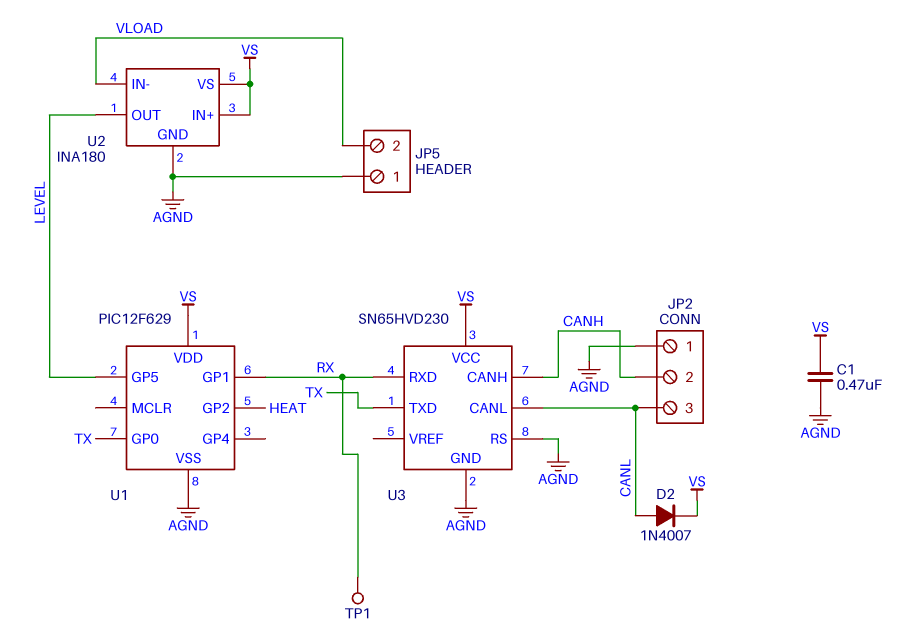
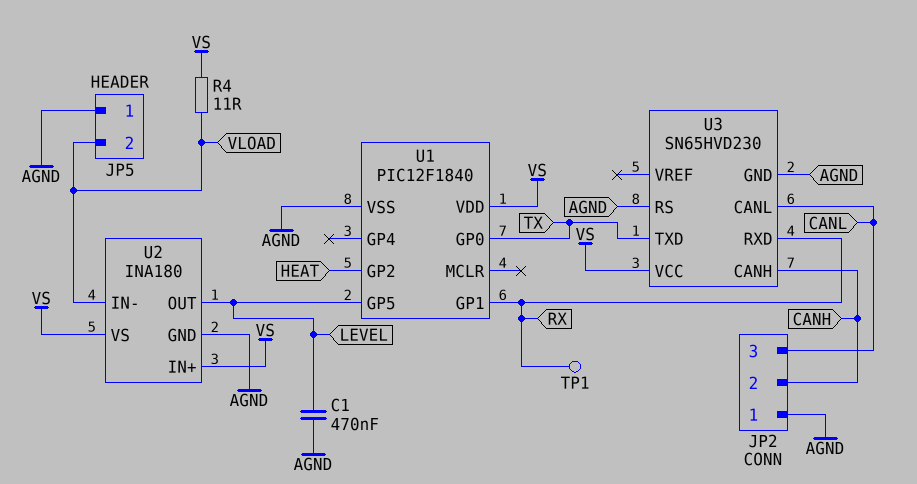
C1: 470nF (AGND, VS) -> 470nF (AGND, LEVEL)
D2: diode 1N4007 (A CANL, K VS) -> none
R4: none -> 11 (VLOAD, VS)
U1: PIC12F629 -> PIC12F1840

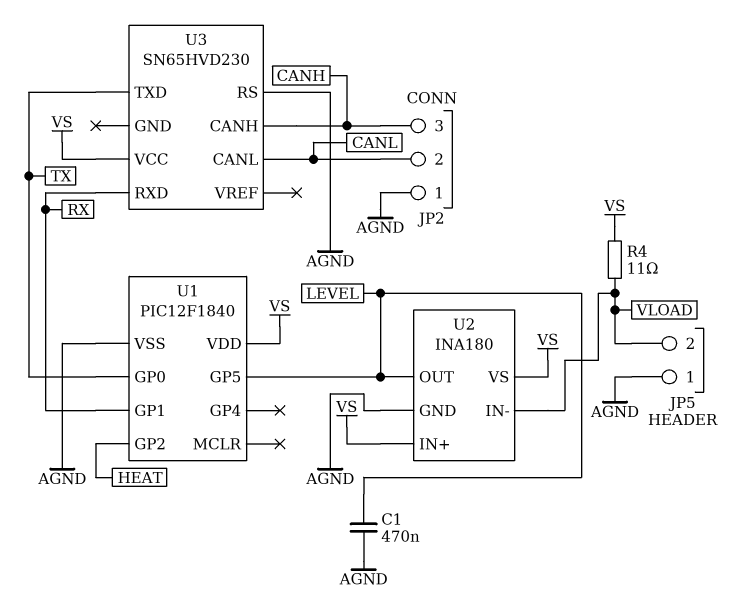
JP2 pin 2: CANH -> CANL
JP2 pin 3: CANL -> CANH
TP1: test point (RX) -> none
U3 pin GND: AGND -> none

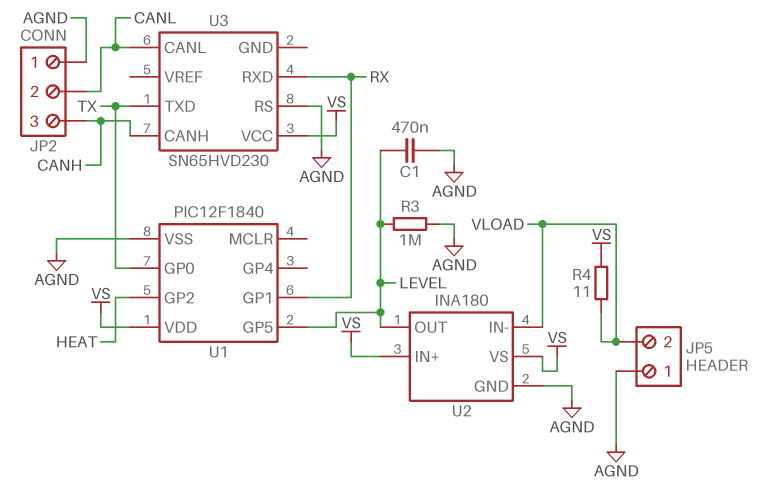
R3: none -> 1M (AGND, LEVEL)

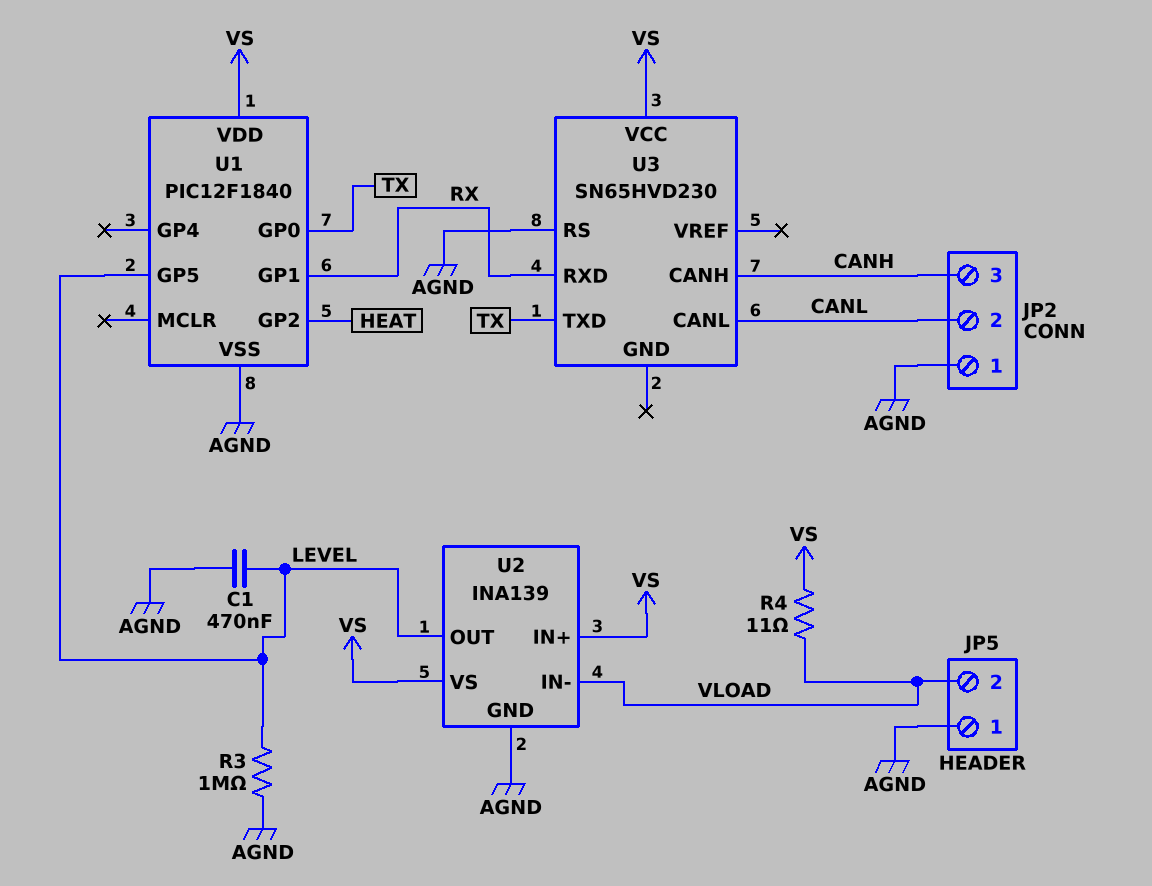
U2: INA180 -> INA139

